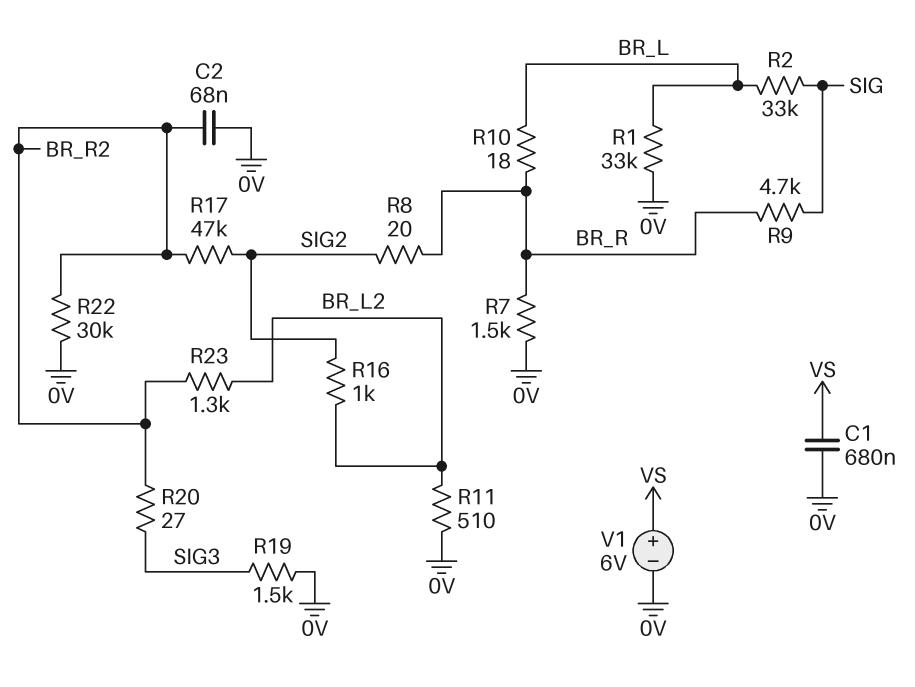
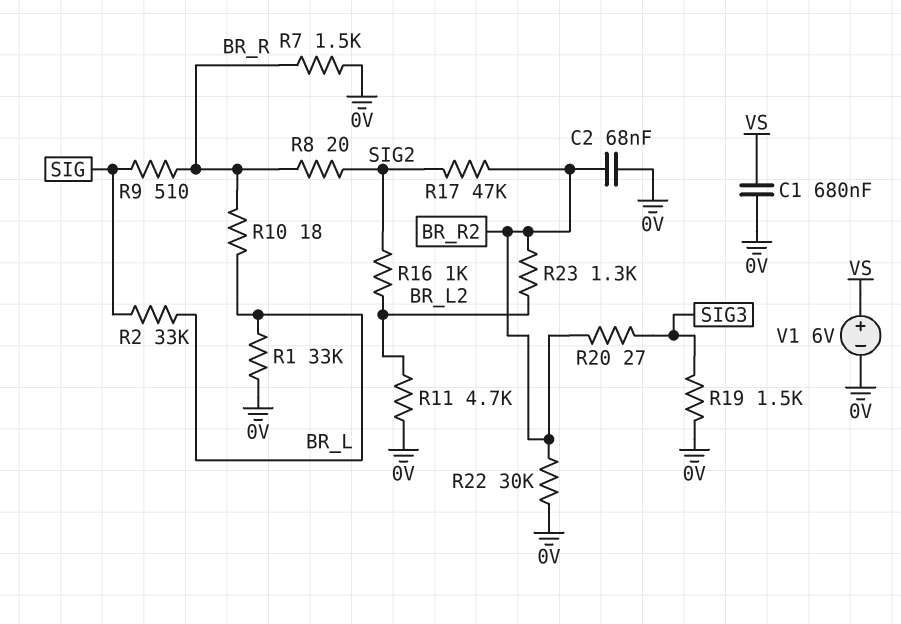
R9: 4.7k (BR_R, SIG) -> 510 (BR_R, SIG)
R11: 510 (0V, BR_L2) -> 4.7k (0V, BR_L2)

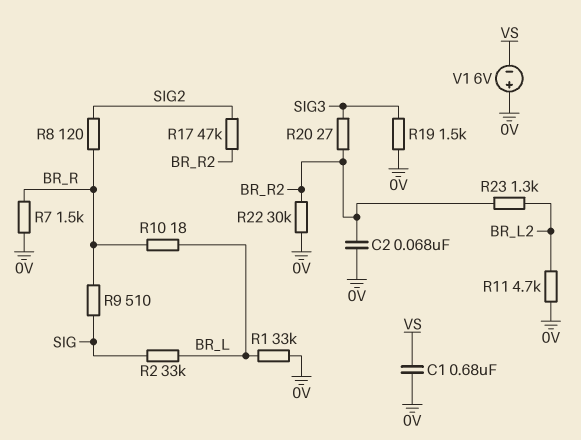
R8: 20 (BR_R, SIG2) -> 120 (BR_R, SIG2)
R16: 1k (BR_L2, SIG2) -> none
V1: 6V (plus VS, minus 0V) -> 6V (plus 0V, minus VS)

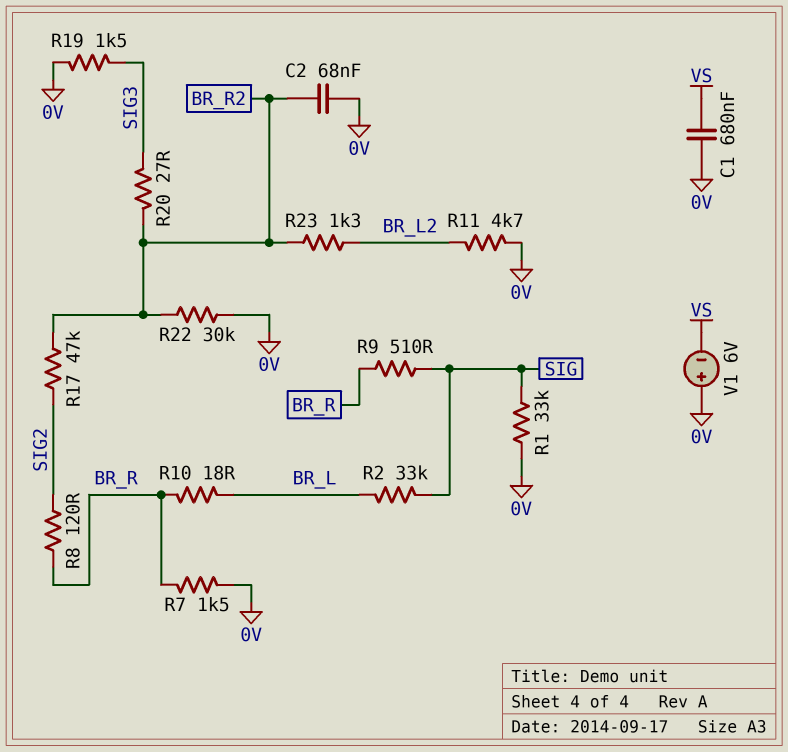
R1: 33k (0V, BR_L) -> 33k (0V, SIG)

